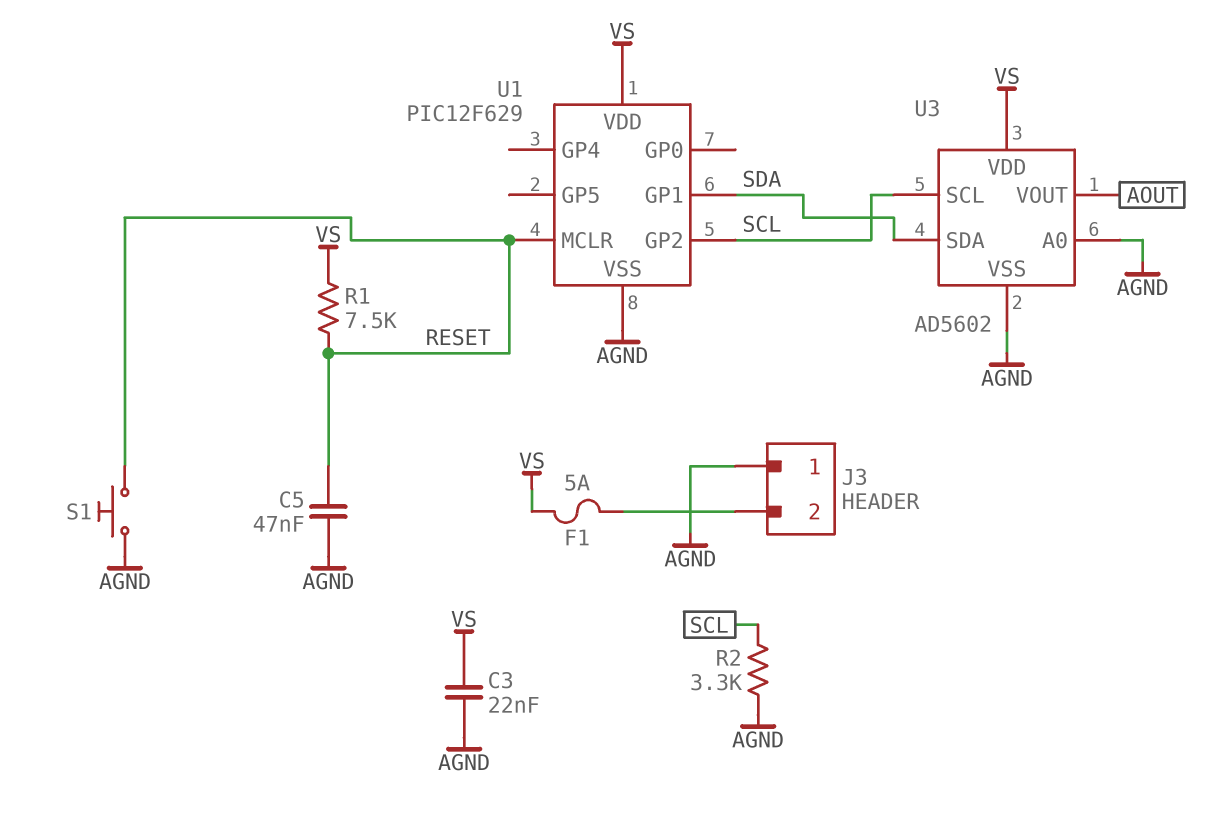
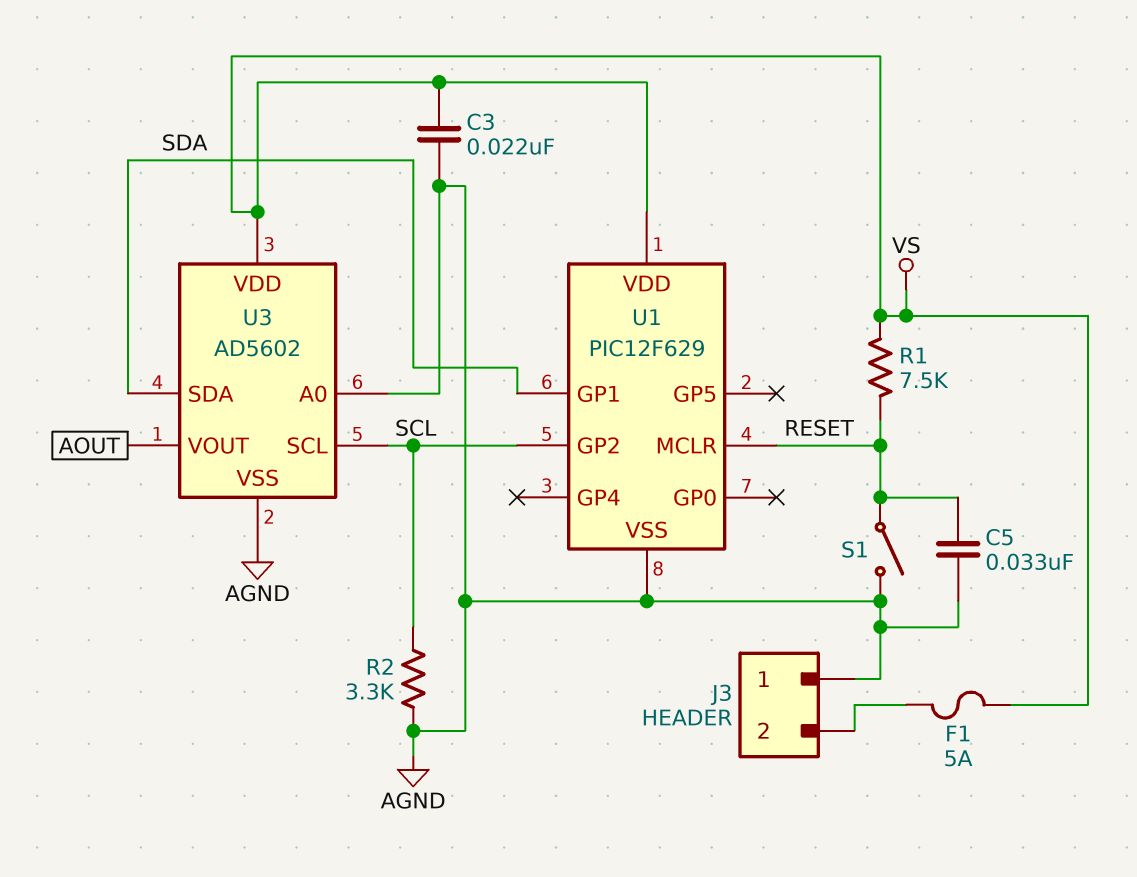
C5: 47nF (AGND, RESET) -> 33nF (AGND, RESET)
S1: button (AGND, RESET) -> switch (AGND, RESET)

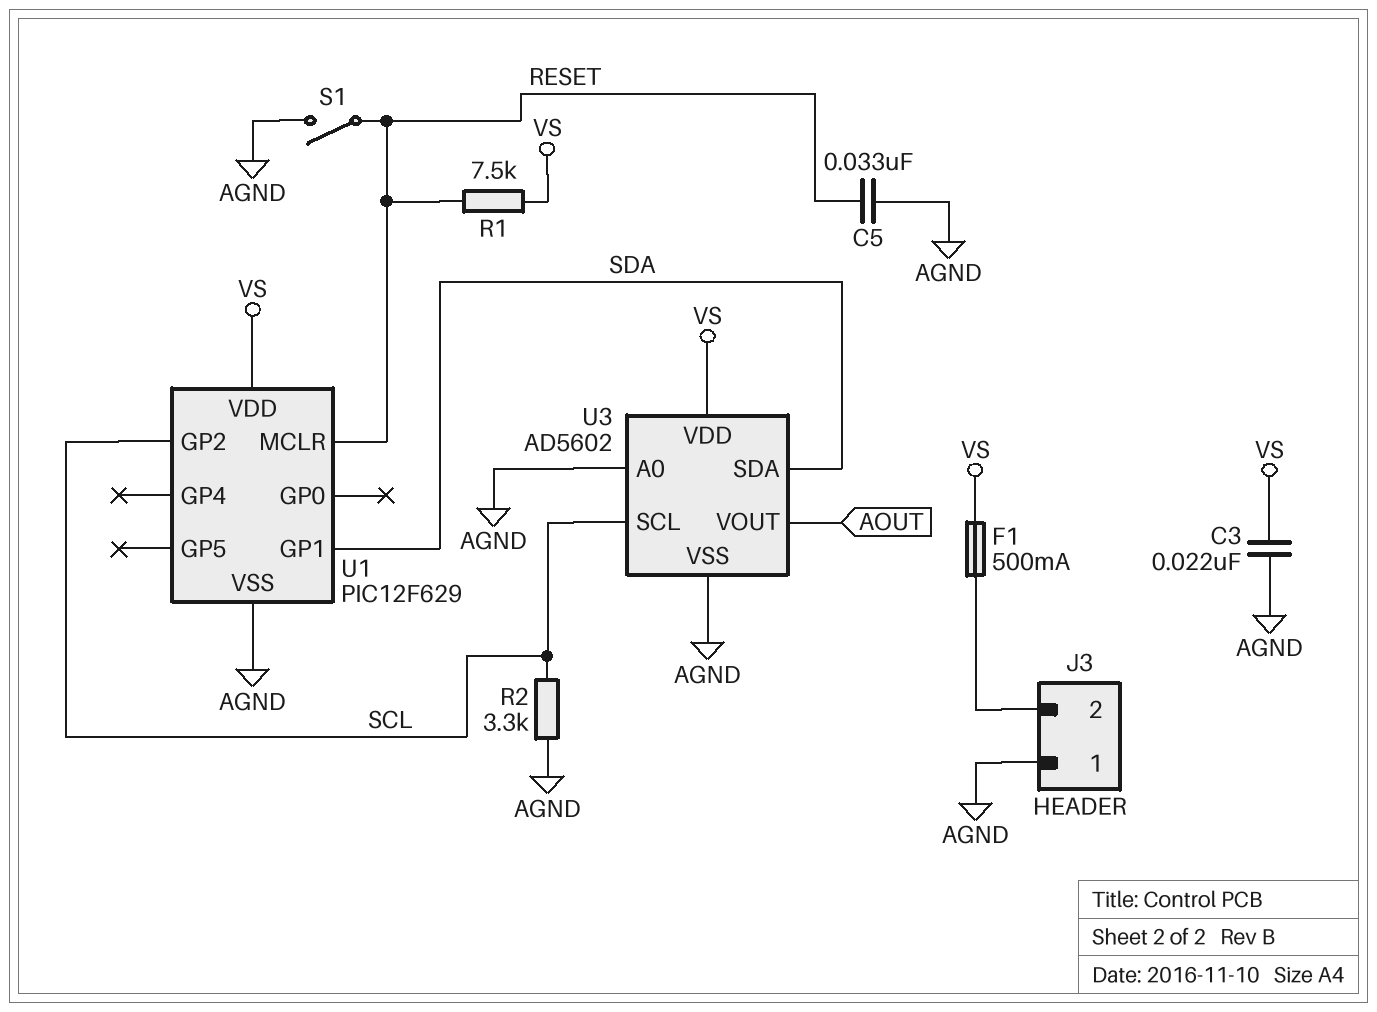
F1: 5A (J3/2, VS) -> 500mA (J3/2, VS)

